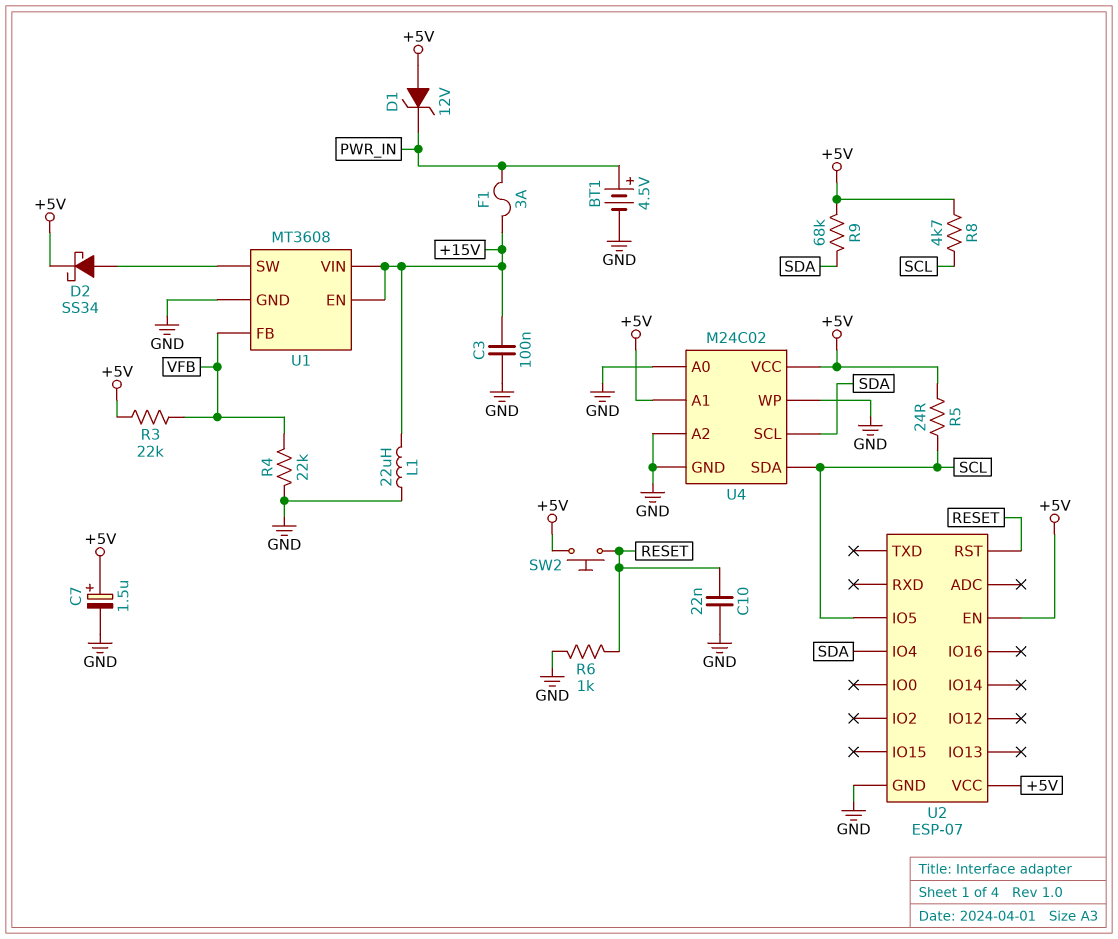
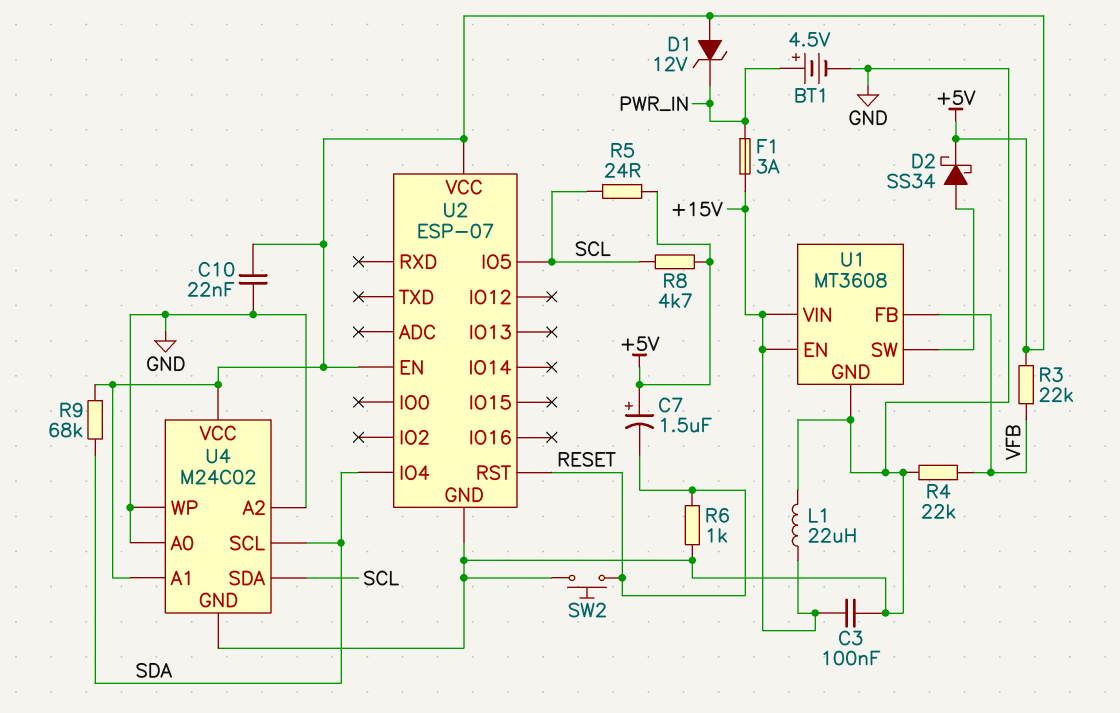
C7: 1.5uF (plus +5V, minus GND) -> 1.5uF (plus +5V, minus RESET)
C10: 22nF (GND, RESET) -> 22nF (+5V, GND)
SW2: button (+5V, RESET) -> button (GND, RESET)

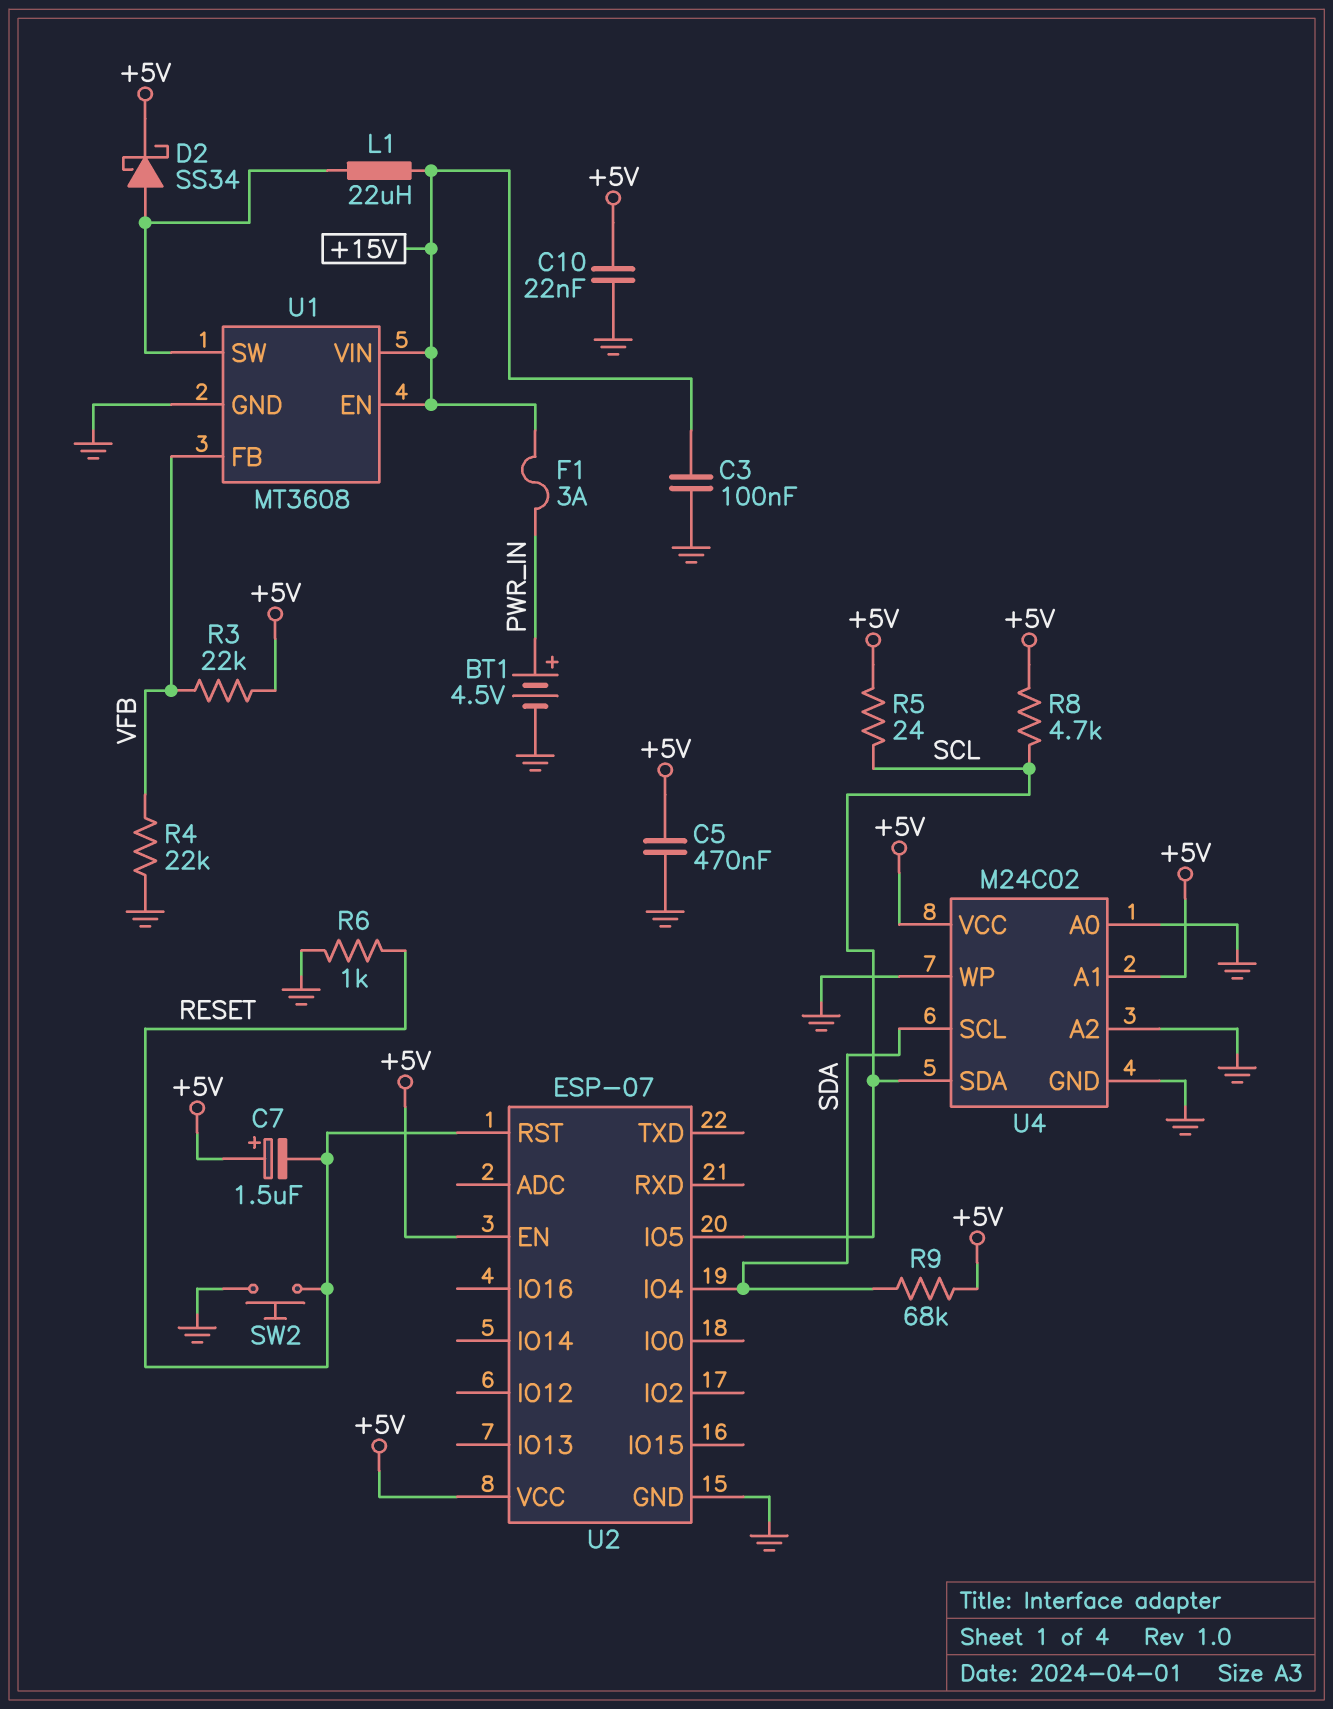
C5: none -> 470nF (+5V, GND)
D1: zener 12V (A +5V, K PWR_IN) -> none
L1: 22uH (+15V, GND) -> 22uH (+15V, U1/SW)

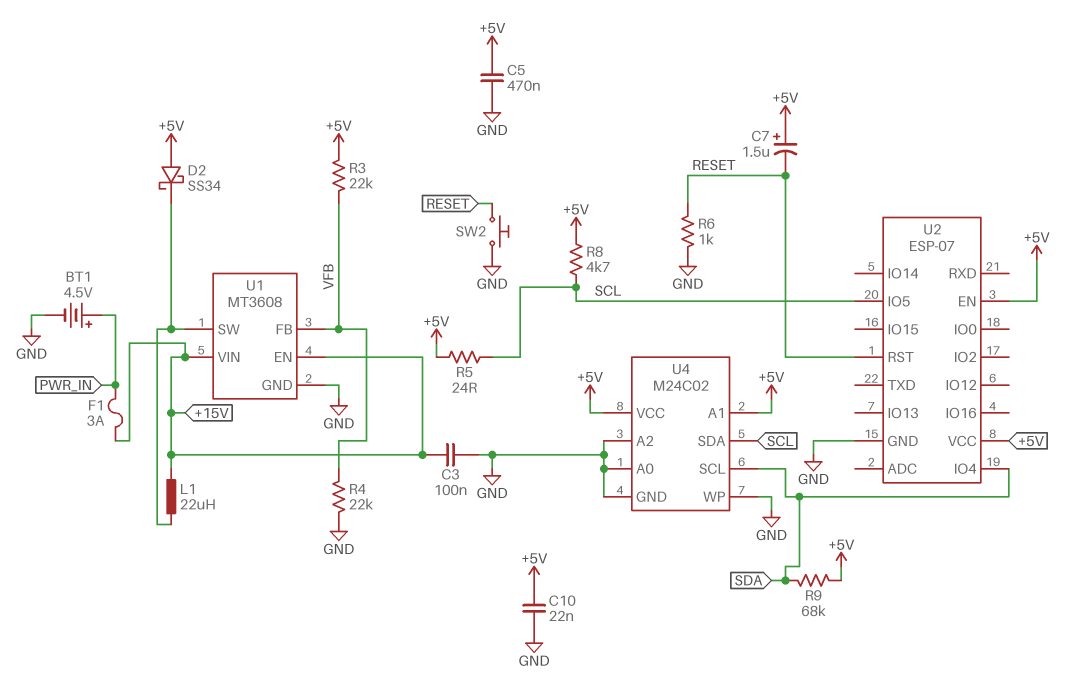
D2: schottky SS34 (A U1/SW, K +5V) -> schottky SS34 (A +5V, K U1/SW)

